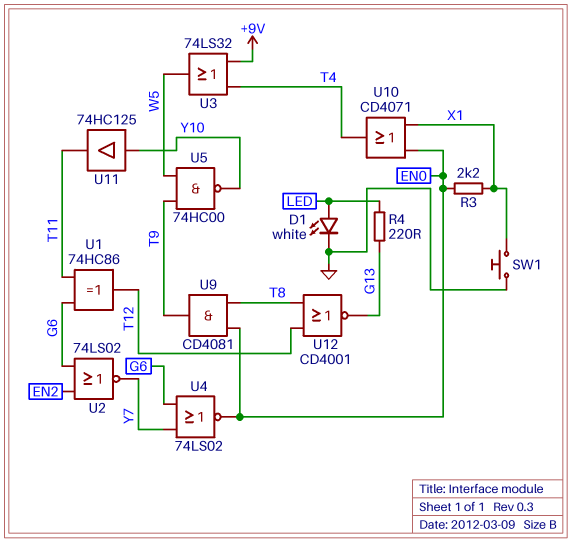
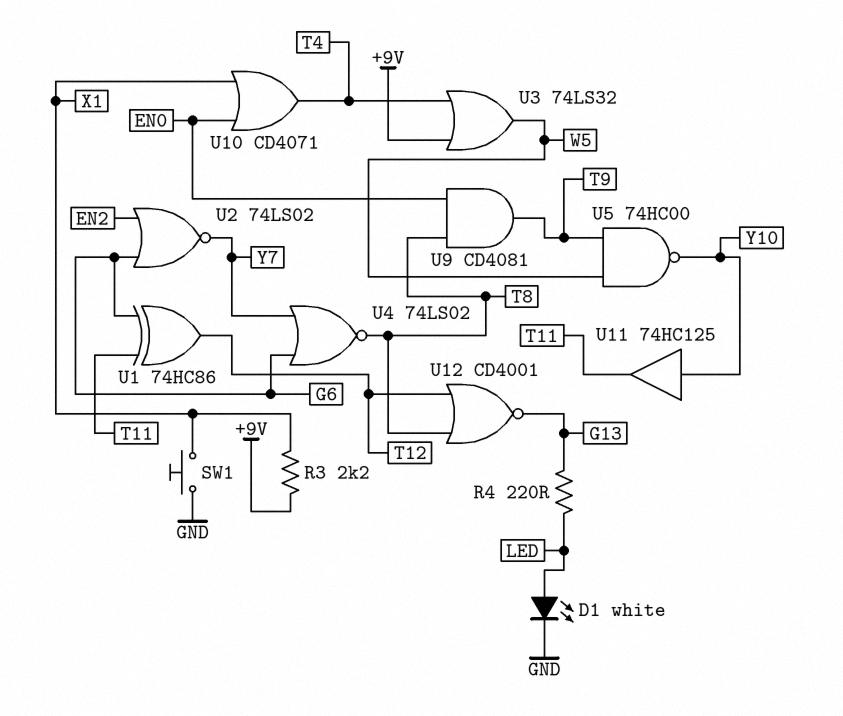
R3: 2.2k (EN0, X1) -> 2.2k (+9V, X1)
U4: NOR 74LS02 (in G6, in Y7, out EN0) -> NOR 74LS02 (in G6, in Y7, out T8)

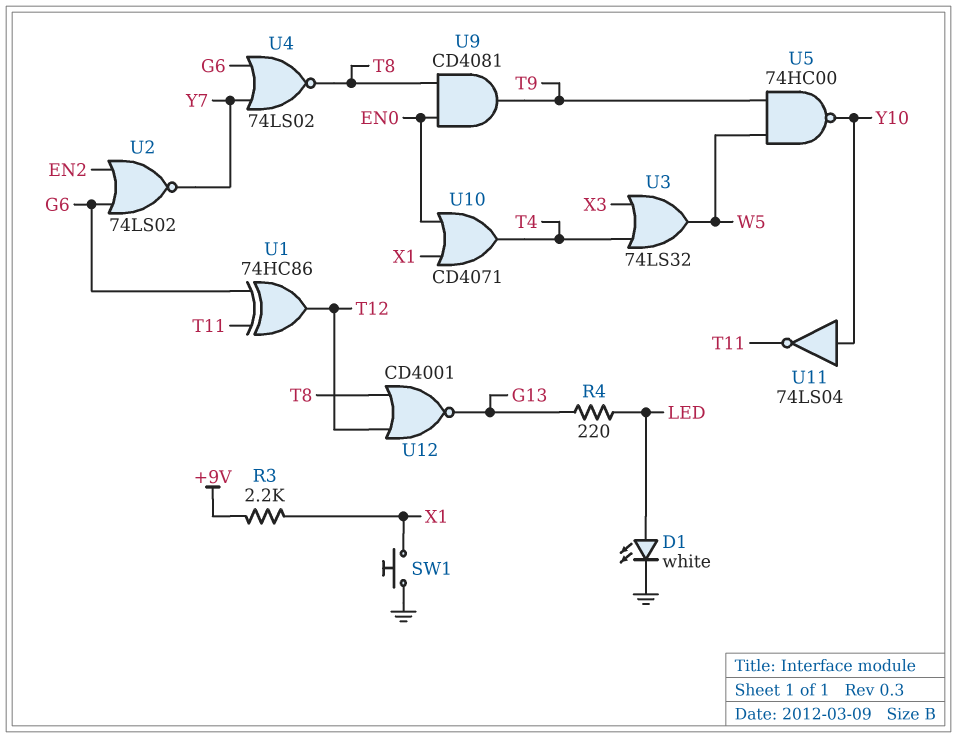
U3: OR 74LS32 (in +9V, in T4, out W5) -> OR 74LS32 (in T4, in X3, out W5)
U11: buffer 74HC125 (in Y10, out T11) -> NOT 74LS04 (in Y10, out T11)

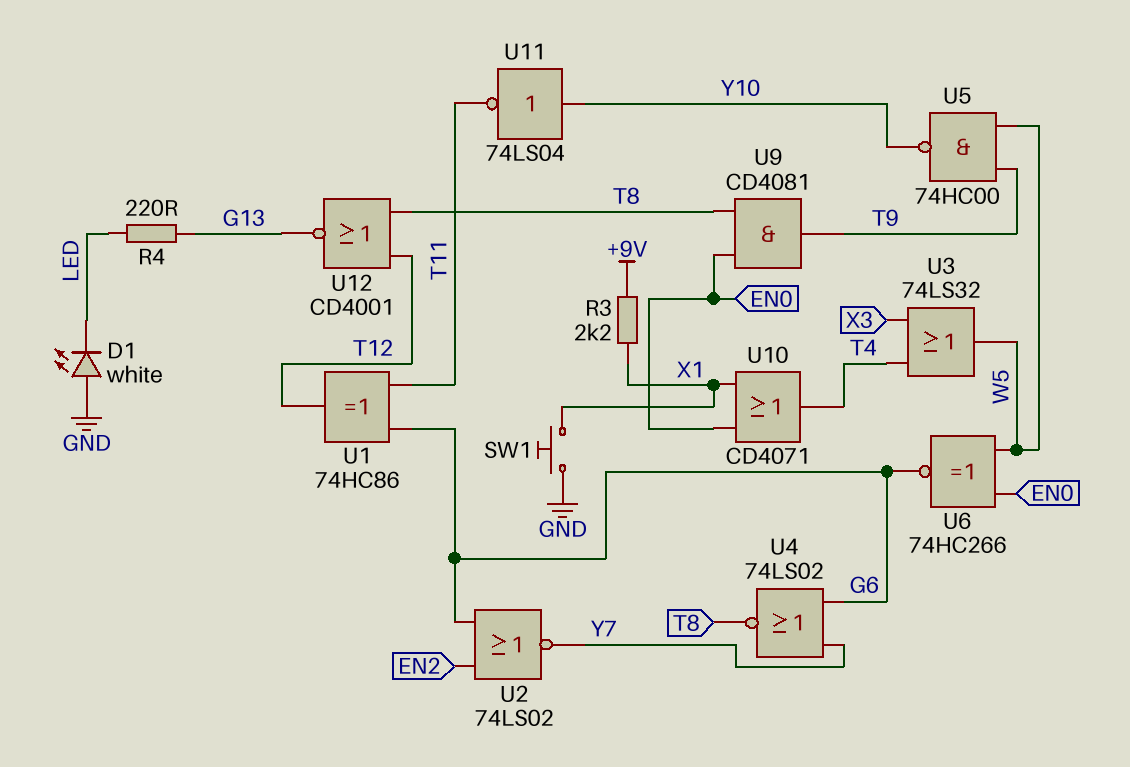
D1: LED white (A LED, K GND) -> LED white (A GND, K LED)
U6: none -> XNOR 74HC266 (in EN0, in W5, out G6)

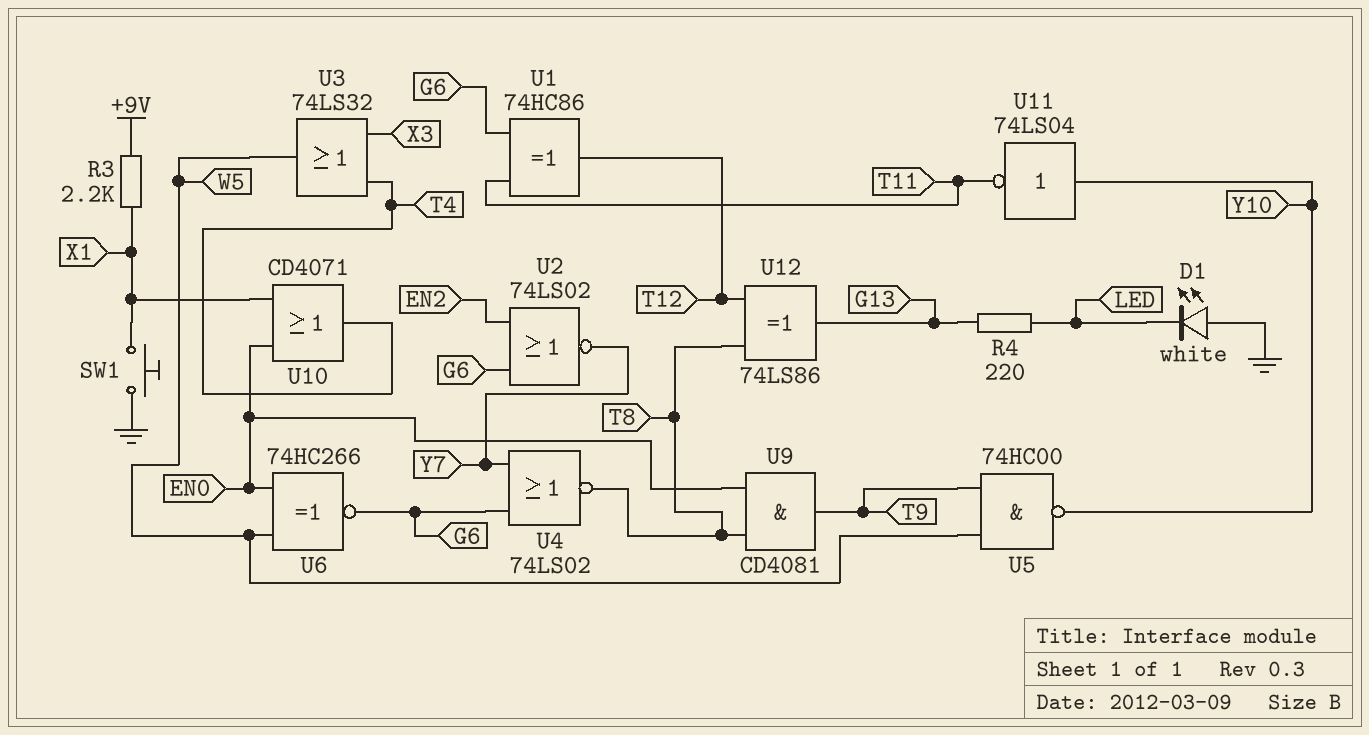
U12: NOR CD4001 (in T8, in T12, out G13) -> XOR 74LS86 (in T8, in T12, out G13)

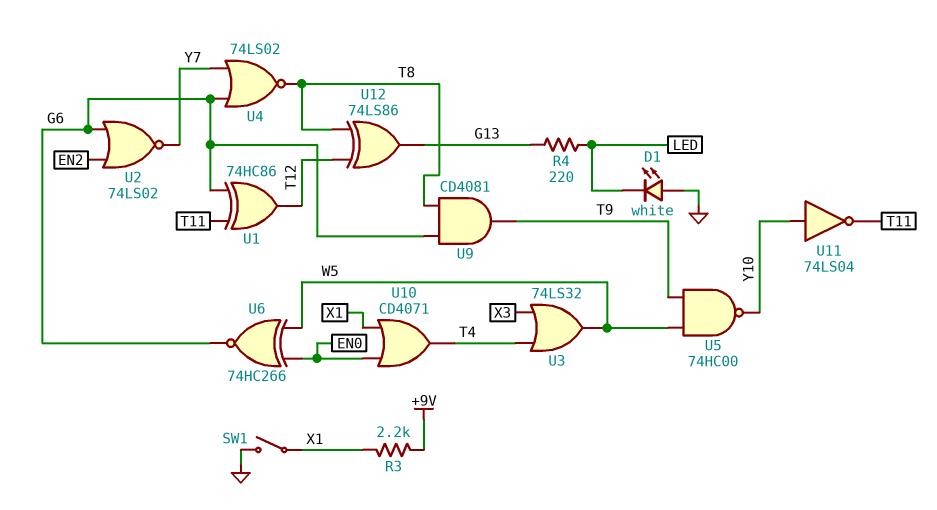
SW1: button (GND, X1) -> switch (GND, X1)
U9: AND CD4081 (in EN0, in T8, out T9) -> AND CD4081 (in G6, in T8, out T9)

